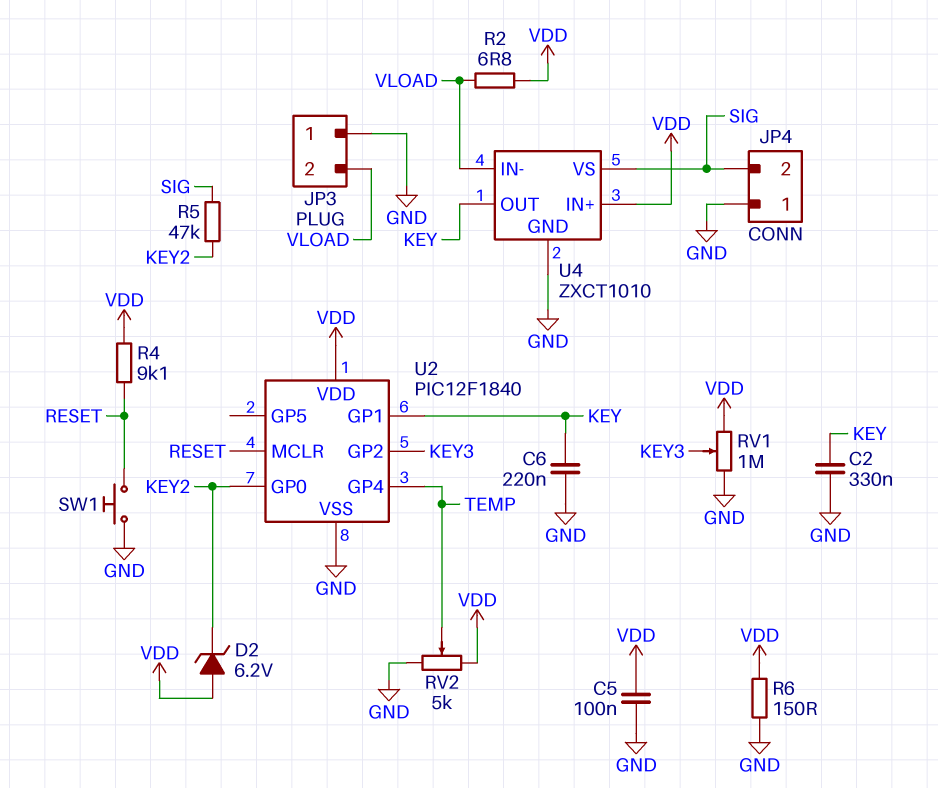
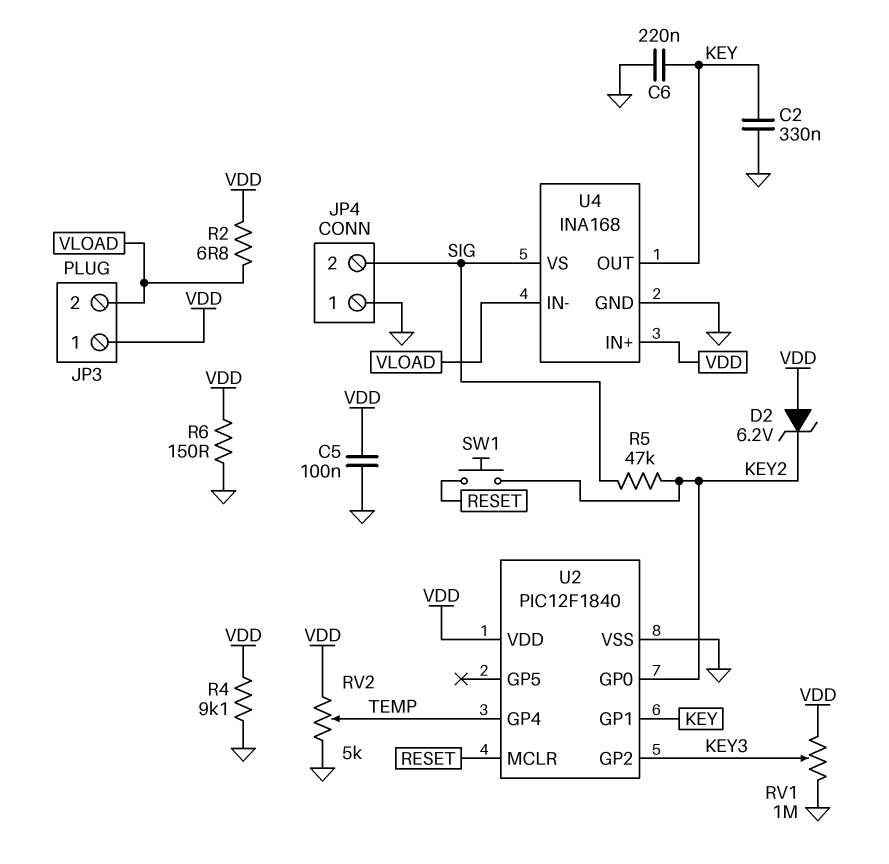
JP3 pin 1: GND -> VDD
R4: 9.1k (RESET, VDD) -> 9.1k (GND, VDD)
SW1: button (GND, RESET) -> button (KEY2, RESET)
U4: ZXCT1010 -> INA168

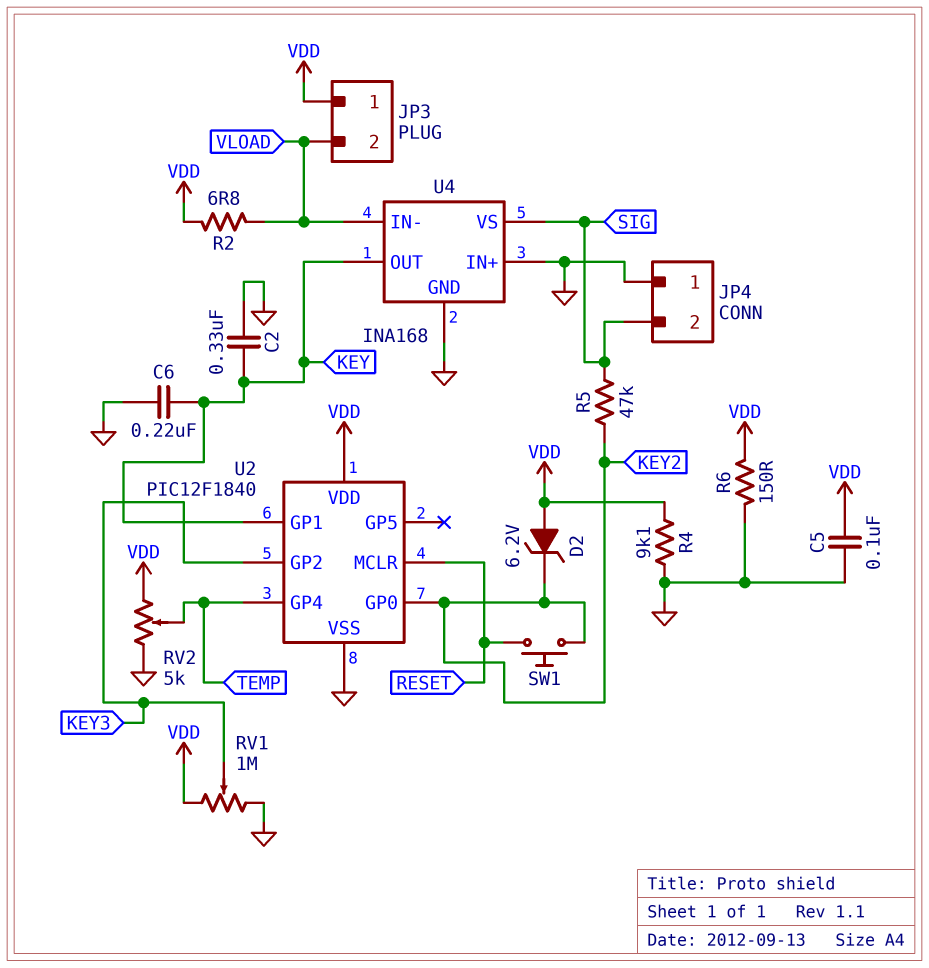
U4 pin IN+: VDD -> GND

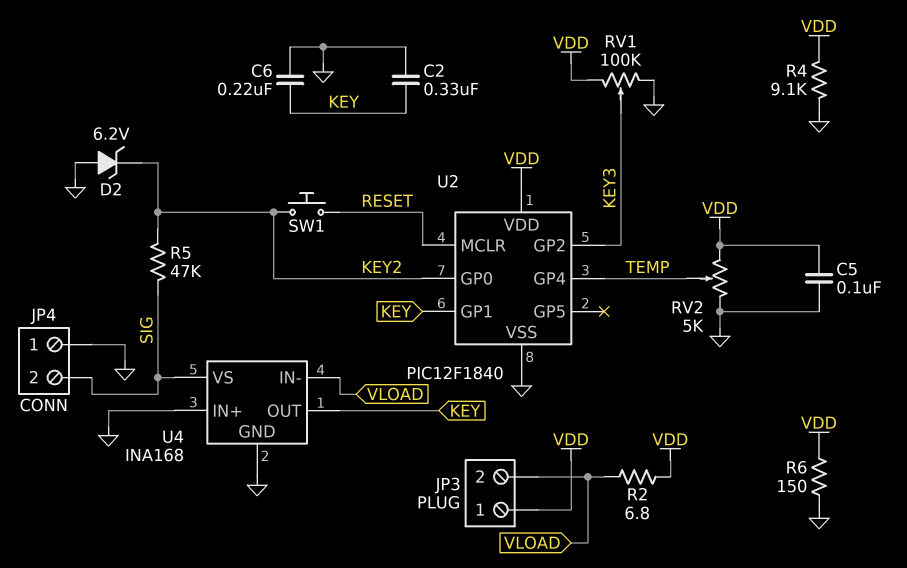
D2: zener 6.2V (A VDD, K KEY2) -> zener 6.2V (A GND, K KEY2)
RV1: 1M (GND, VDD, wiper KEY3) -> 100k (GND, VDD, wiper KEY3)

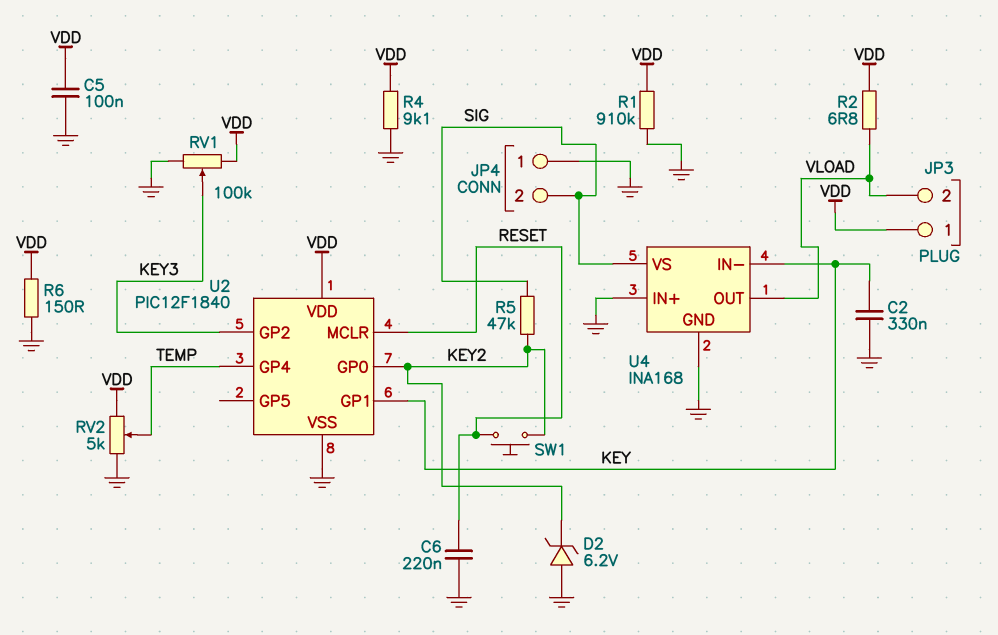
C6: 220nF (GND, KEY) -> 220nF (GND, RESET)
R1: none -> 910k (GND, VDD)
U4 pin IN-: VLOAD -> KEY
U4 pin OUT: KEY -> VLOAD

